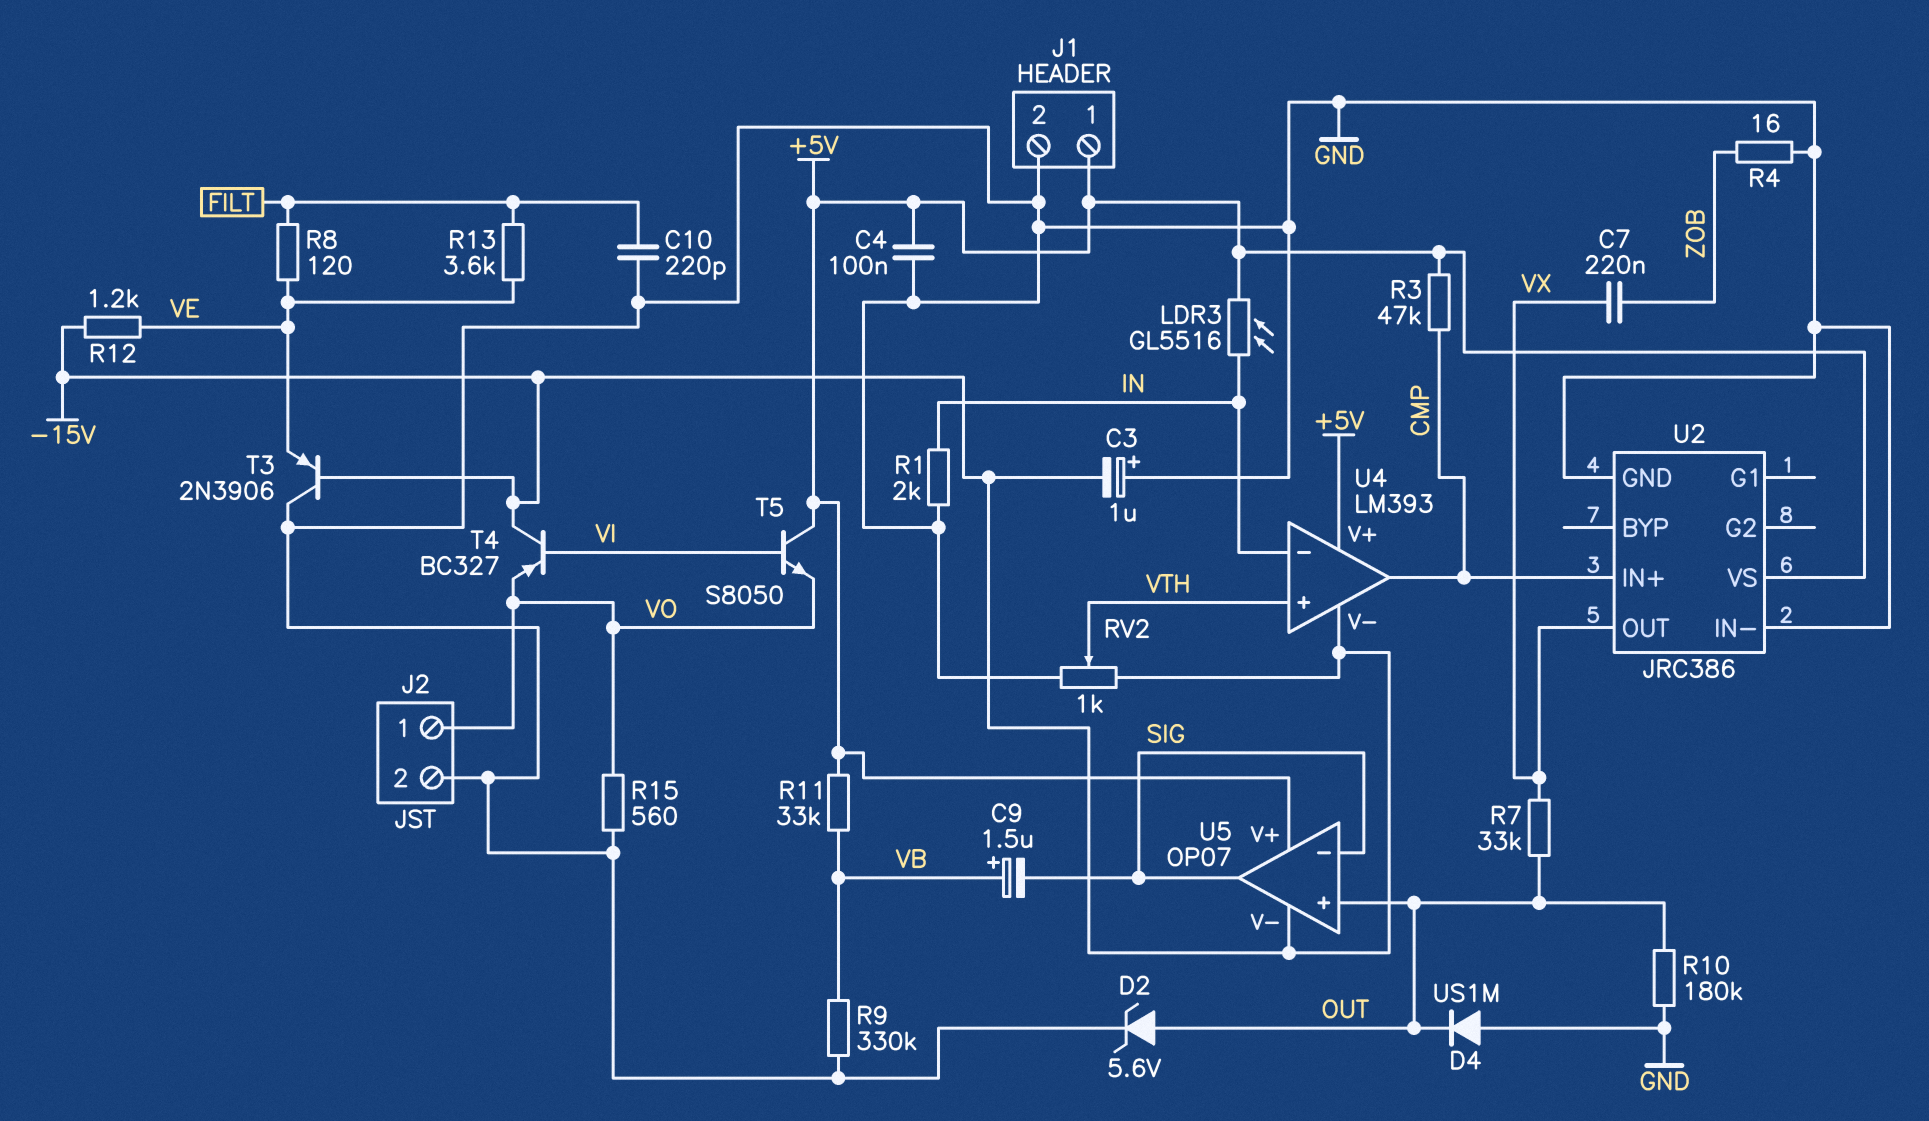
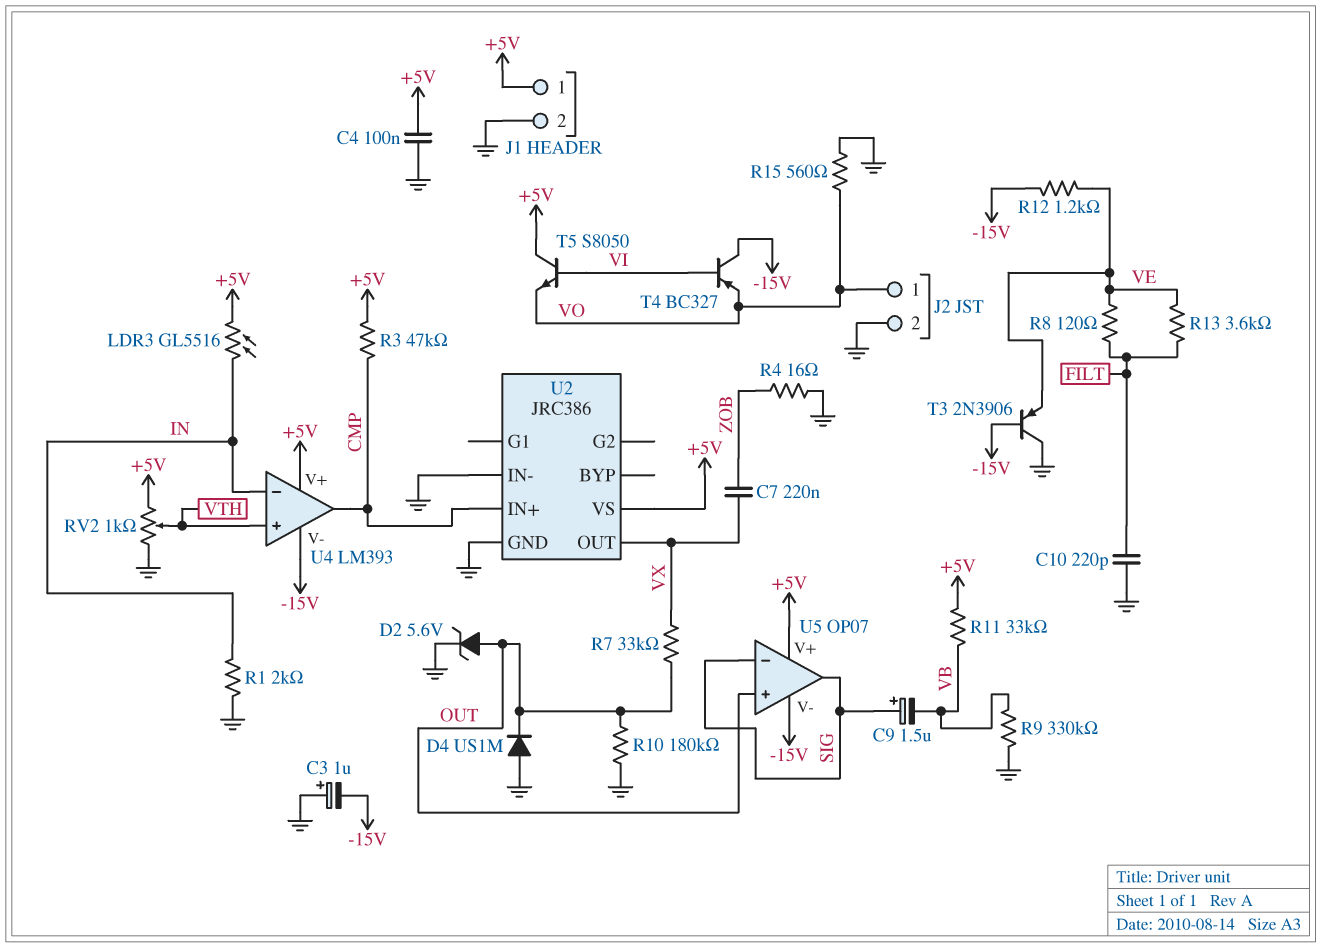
C9: 1.5uF (plus VB, minus SIG) -> 1.5uF (plus SIG, minus VB)
RV2: 1k (-15V, GND, wiper VTH) -> 1k (+5V, GND, wiper VTH)

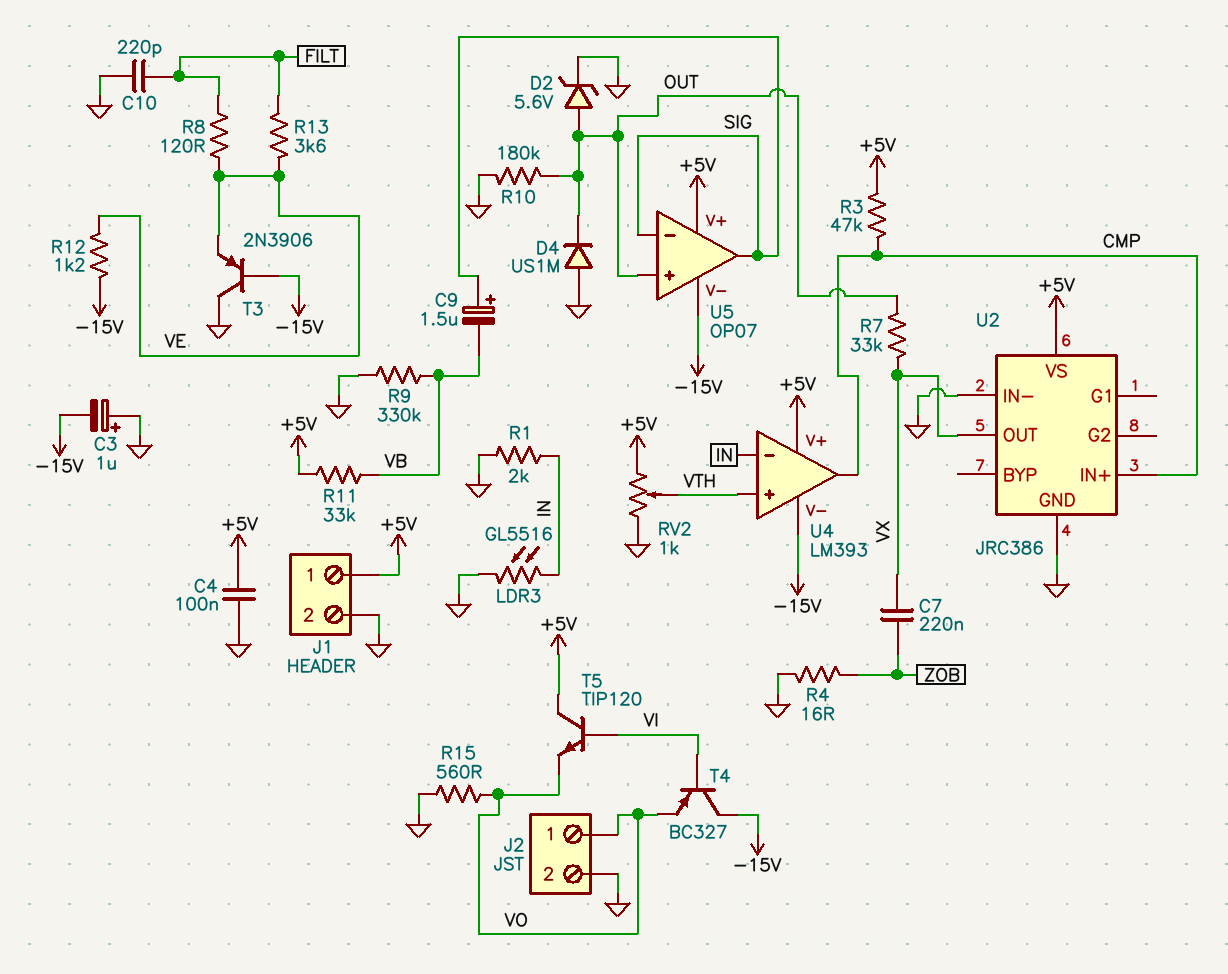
LDR3: GL5516 (+5V, IN) -> GL5516 (GND, IN)
T5: NPN S8050 (B VI, C +5V, E VO) -> NPN TIP120 (B VI, C +5V, E VO)

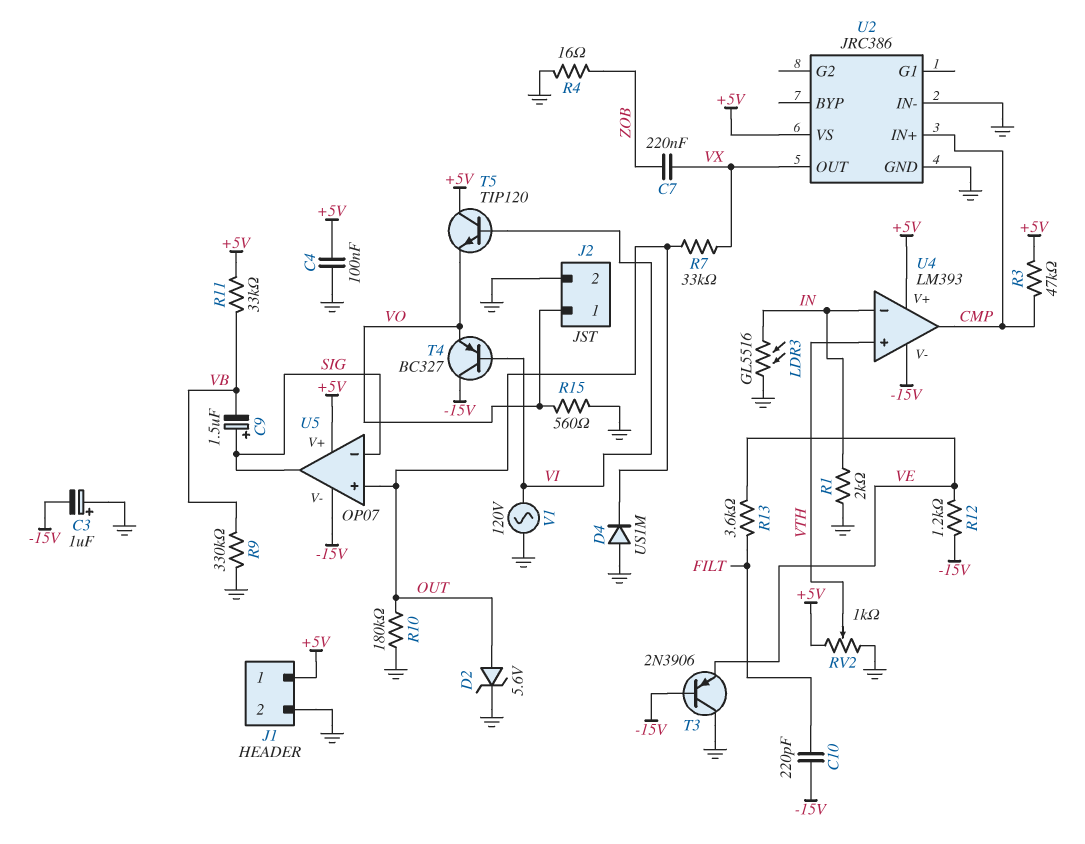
C10: 220pF (FILT, GND) -> 220pF (-15V, FILT)
R8: 120 (FILT, VE) -> none
V1: none -> AC 120V (GND, VI)

